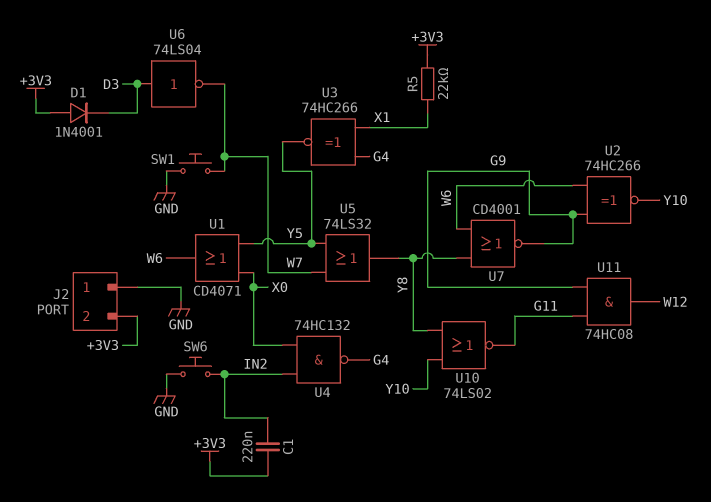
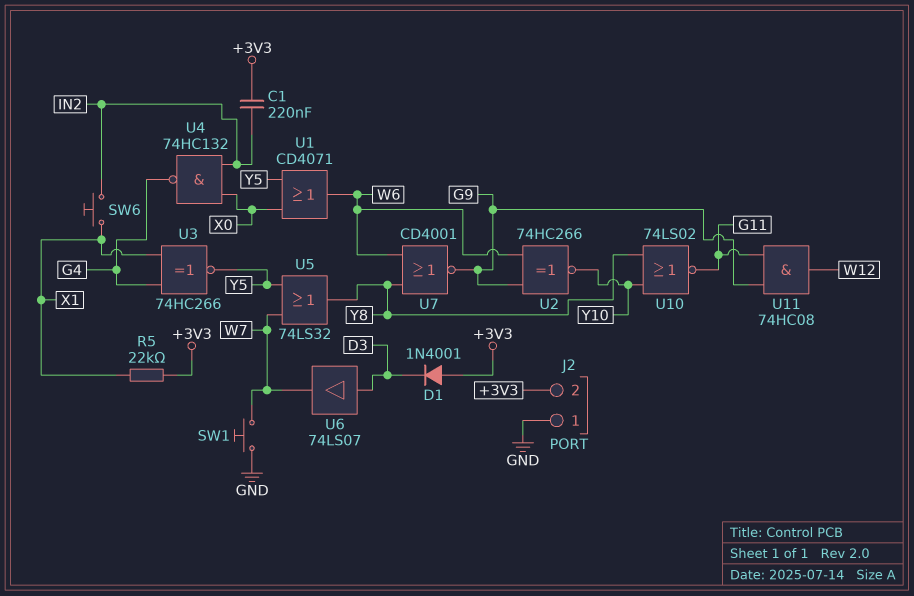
SW6: button (GND, IN2) -> button (IN2, X1)
U6: NOT 74LS04 (in D3, out W7) -> buffer 74LS07 (in D3, out W7)

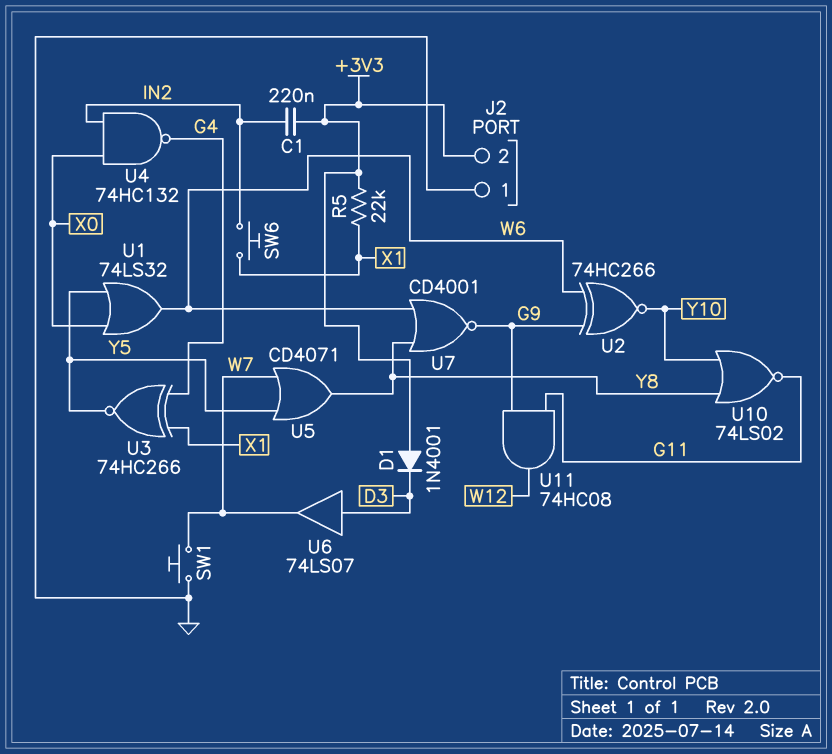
U1: OR CD4071 (in X0, in Y5, out W6) -> OR 74LS32 (in X0, in Y5, out W6)
U5: OR 74LS32 (in W7, in Y5, out Y8) -> OR CD4071 (in W7, in Y5, out Y8)

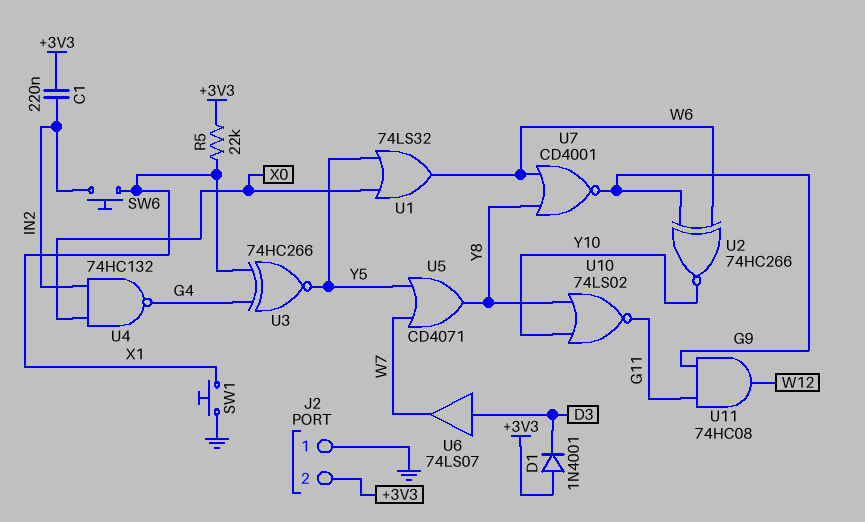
SW1: button (GND, W7) -> button (GND, X1)

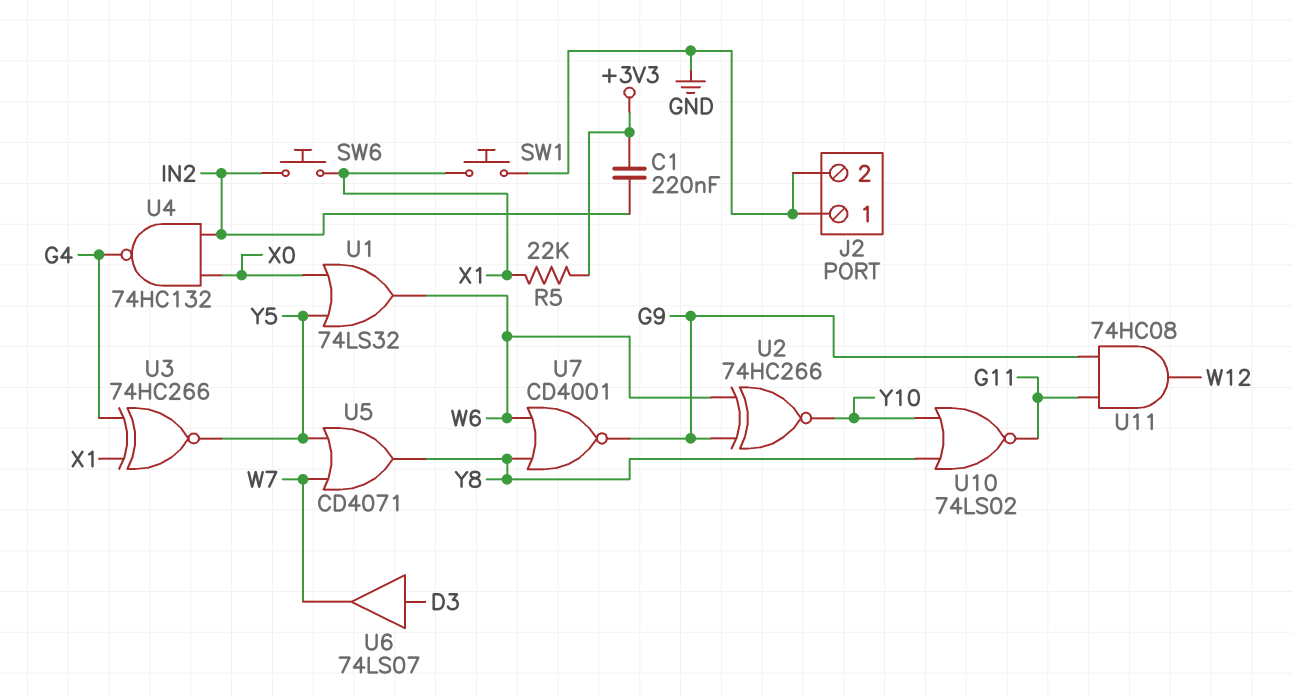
D1: diode 1N4001 (A +3V3, K D3) -> none
J2 pin 2: +3V3 -> GND

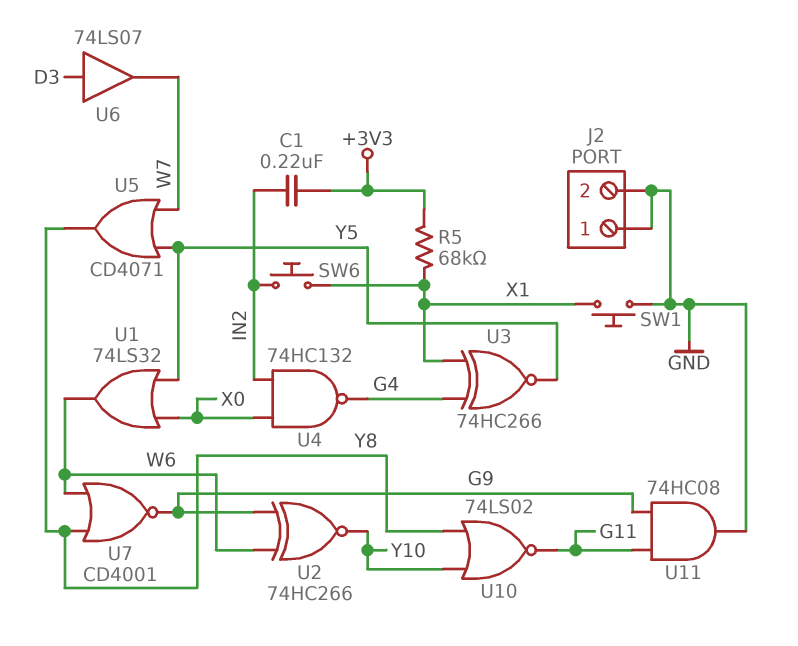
R5: 22k (+3V3, X1) -> 68k (+3V3, X1)
U11: AND 74HC08 (in G9, in G11, out W12) -> AND 74HC08 (in G9, in G11, out GND)

